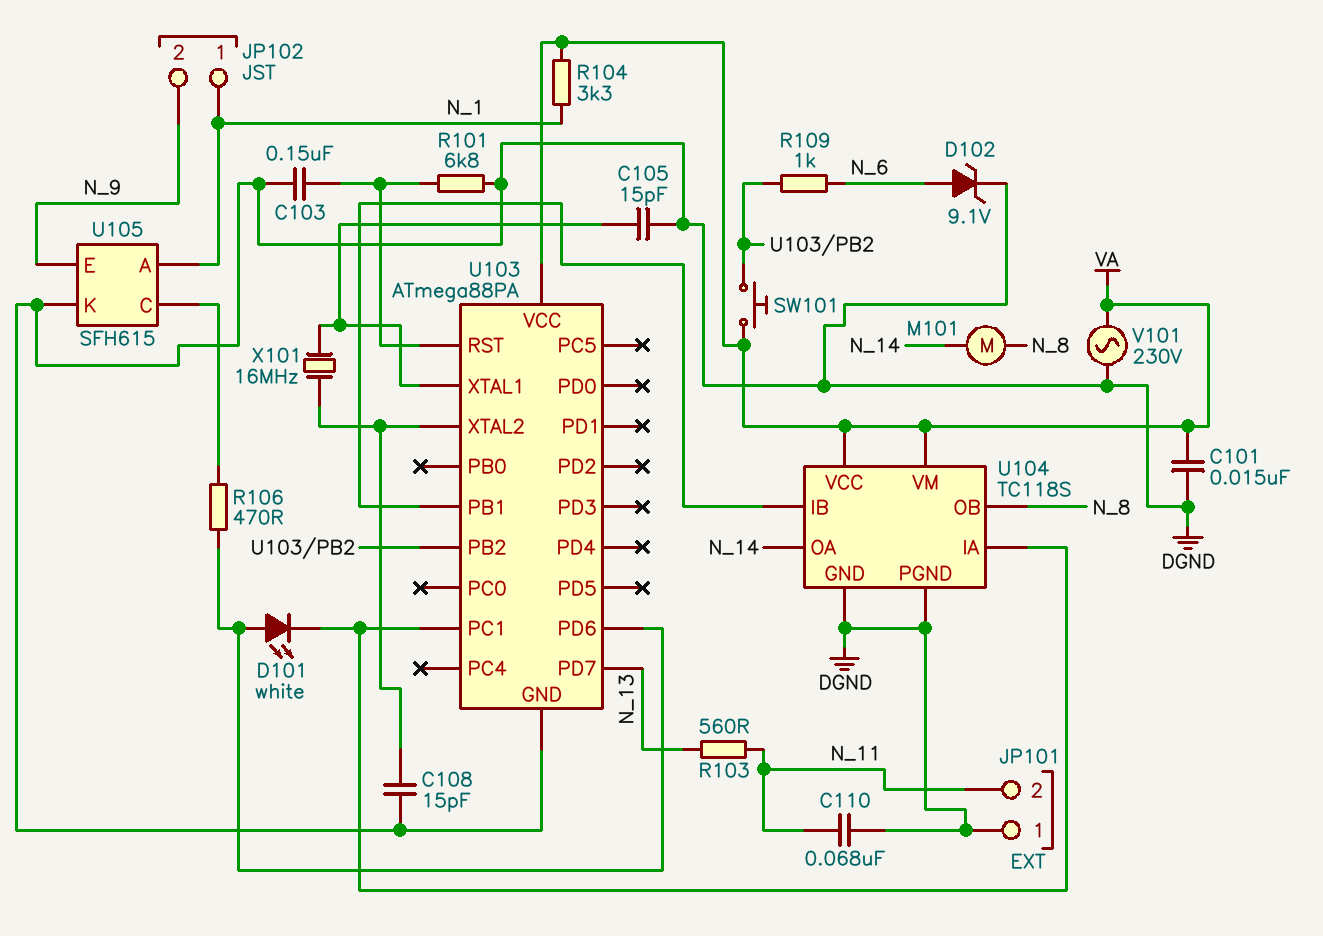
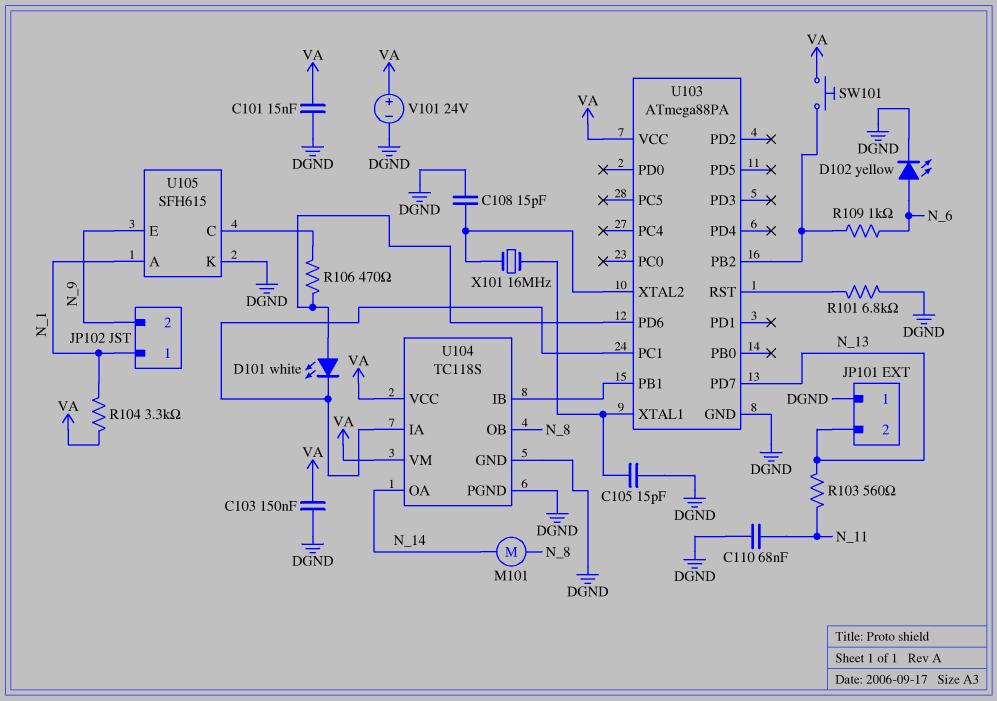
C103: 150nF (DGND, U103/RST) -> 150nF (DGND, VA)
D102: zener 9.1V (A N_6, K DGND) -> LED yellow (A N_6, K DGND)
JP101 pin 2: N_11 -> N_13
V101: AC 230V (DGND, VA) -> 24V (plus VA, minus DGND)

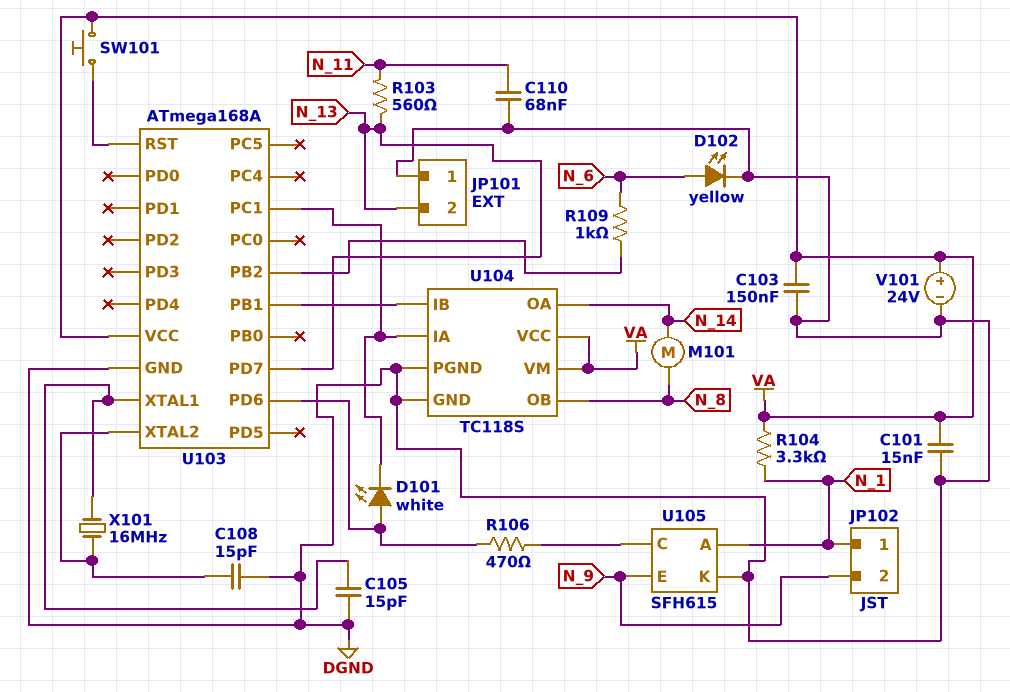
R101: 6.8k (DGND, U103/RST) -> none
SW101: button (U103/PB2, VA) -> button (U103/RST, VA)
U103: ATmega88PA -> ATmega168A

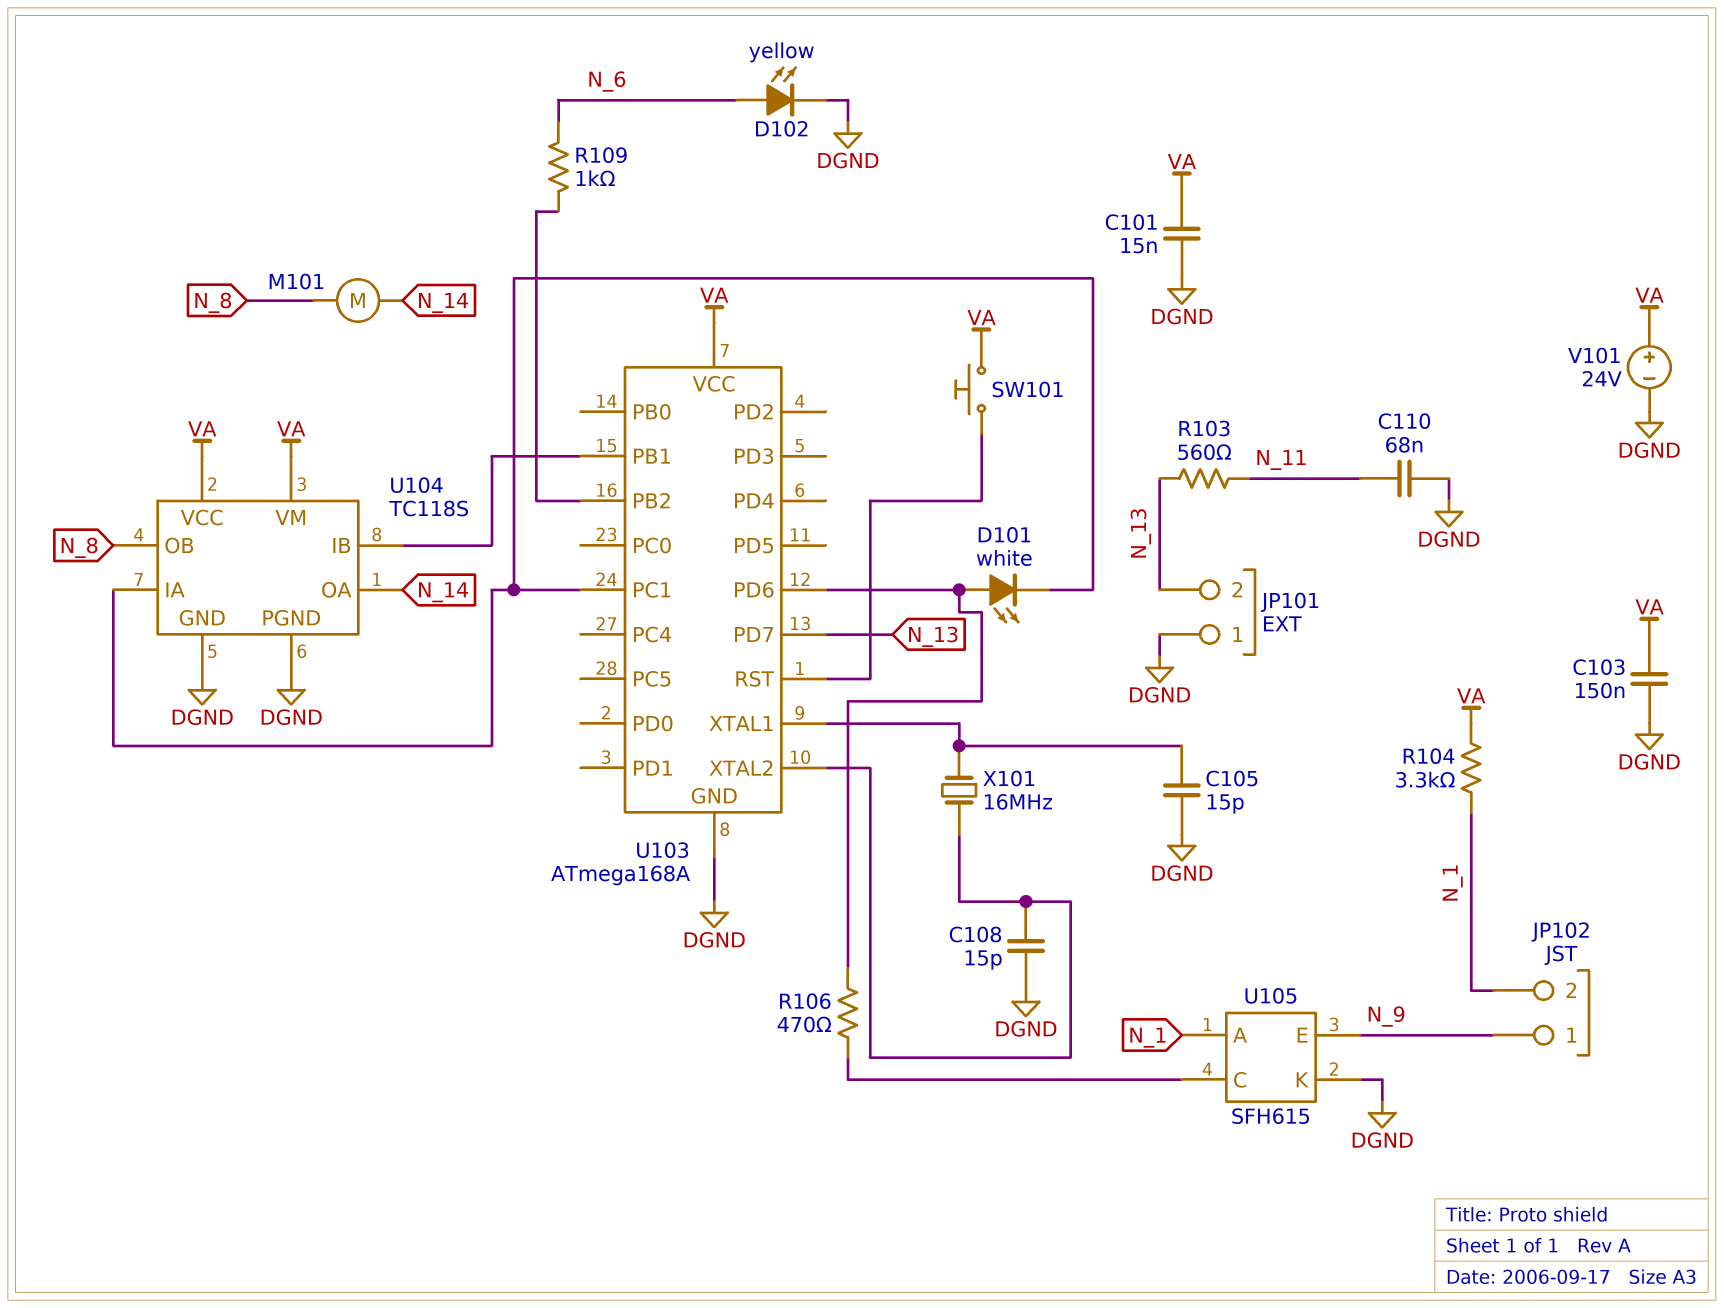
JP102 pin 1: N_1 -> N_9
JP102 pin 2: N_9 -> N_1

